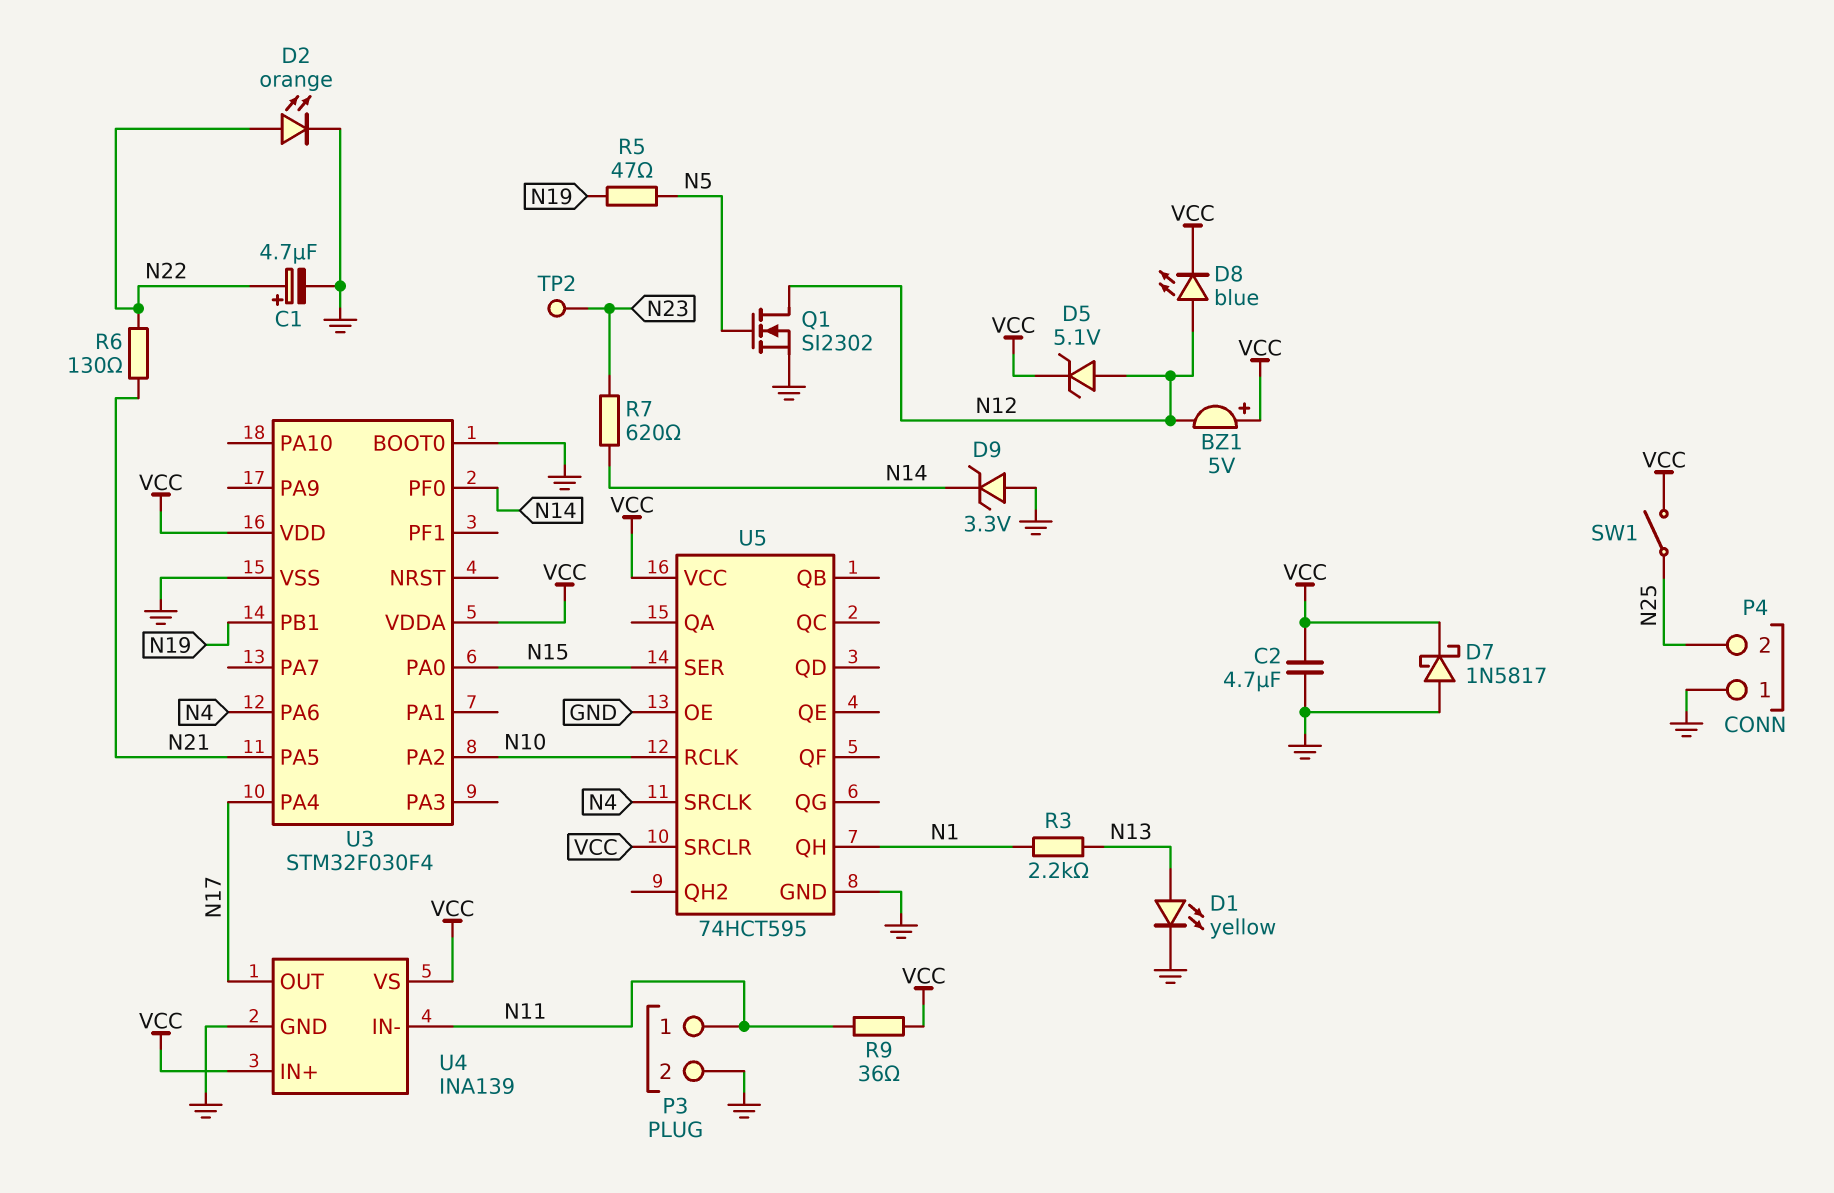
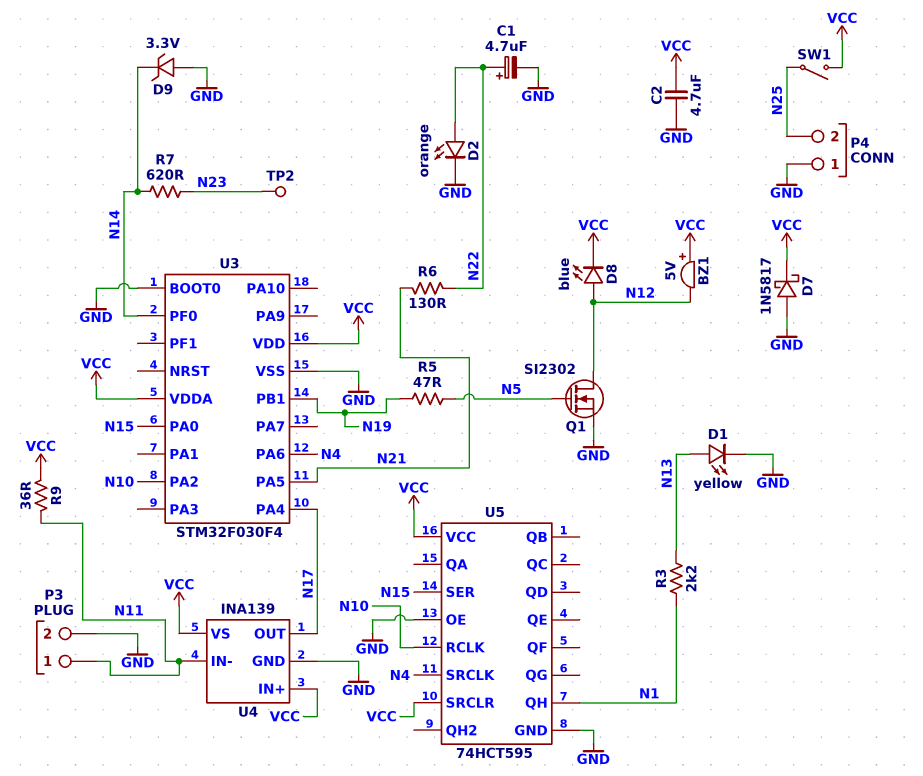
D5: zener 5.1V (A N12, K VCC) -> none

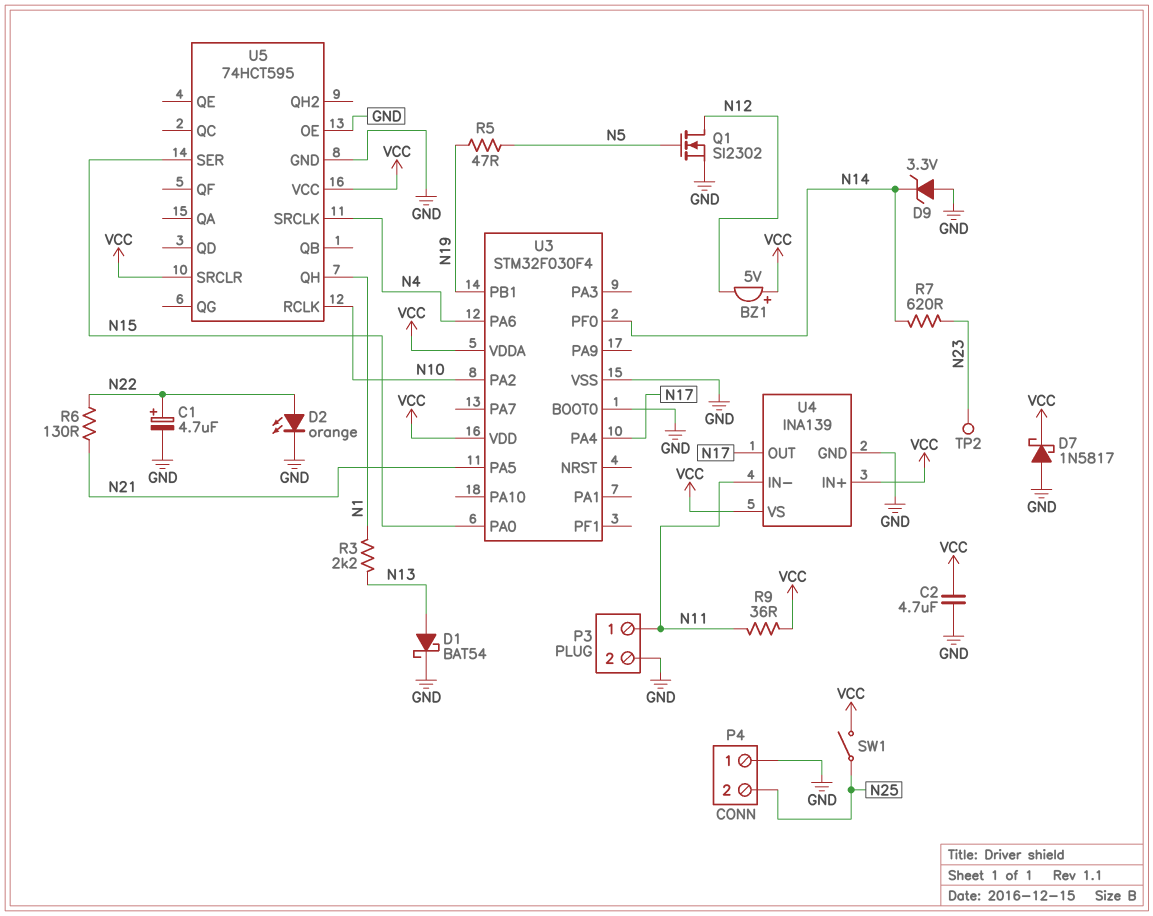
D1: LED yellow (A N13, K GND) -> schottky BAT54 (A N13, K GND)
D8: LED blue (A N12, K VCC) -> none

